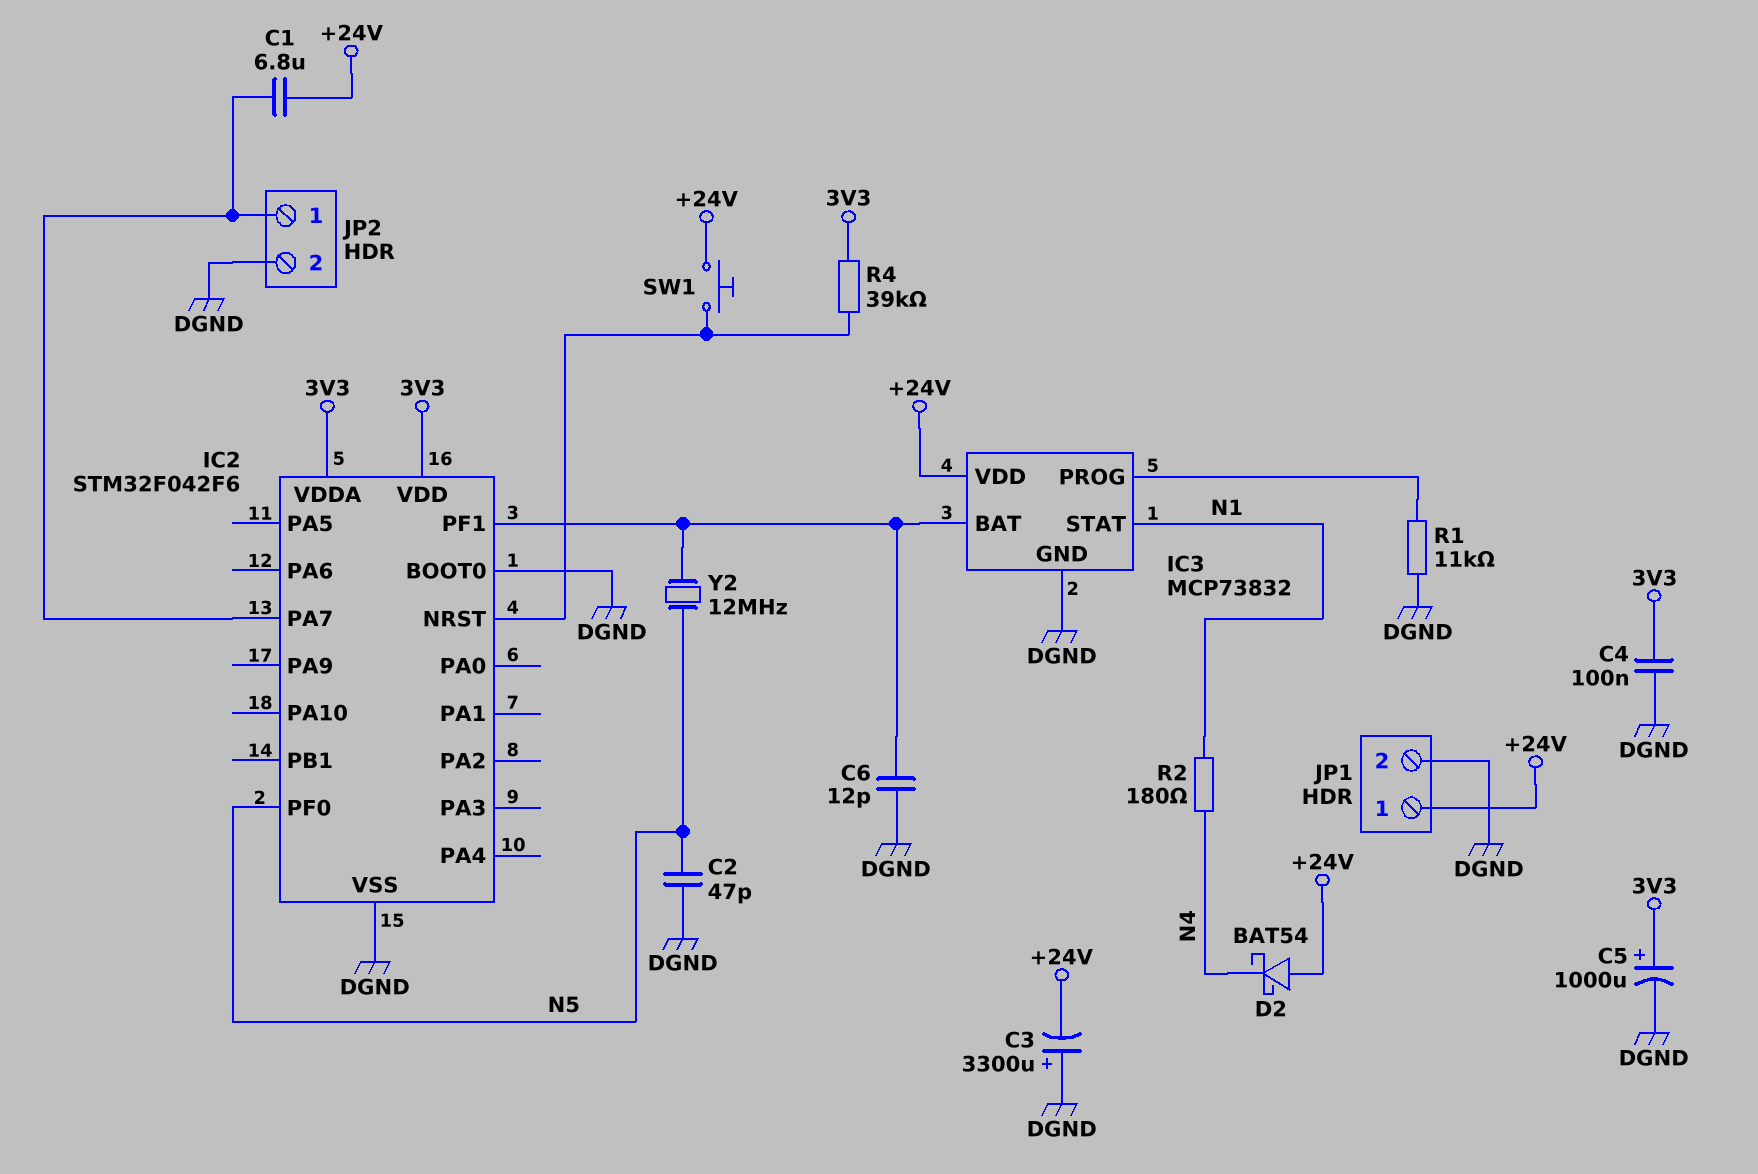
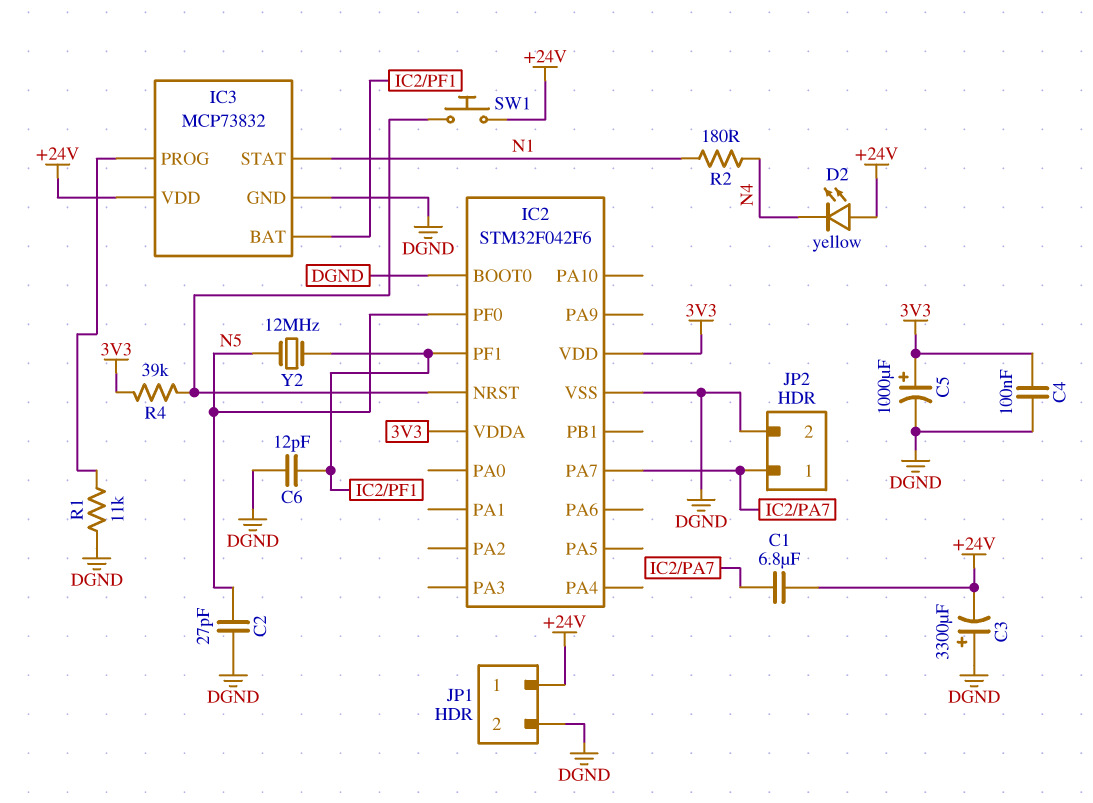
C2: 47pF (DGND, N5) -> 27pF (DGND, N5)
D2: schottky BAT54 (A +24V, K N4) -> LED yellow (A +24V, K N4)

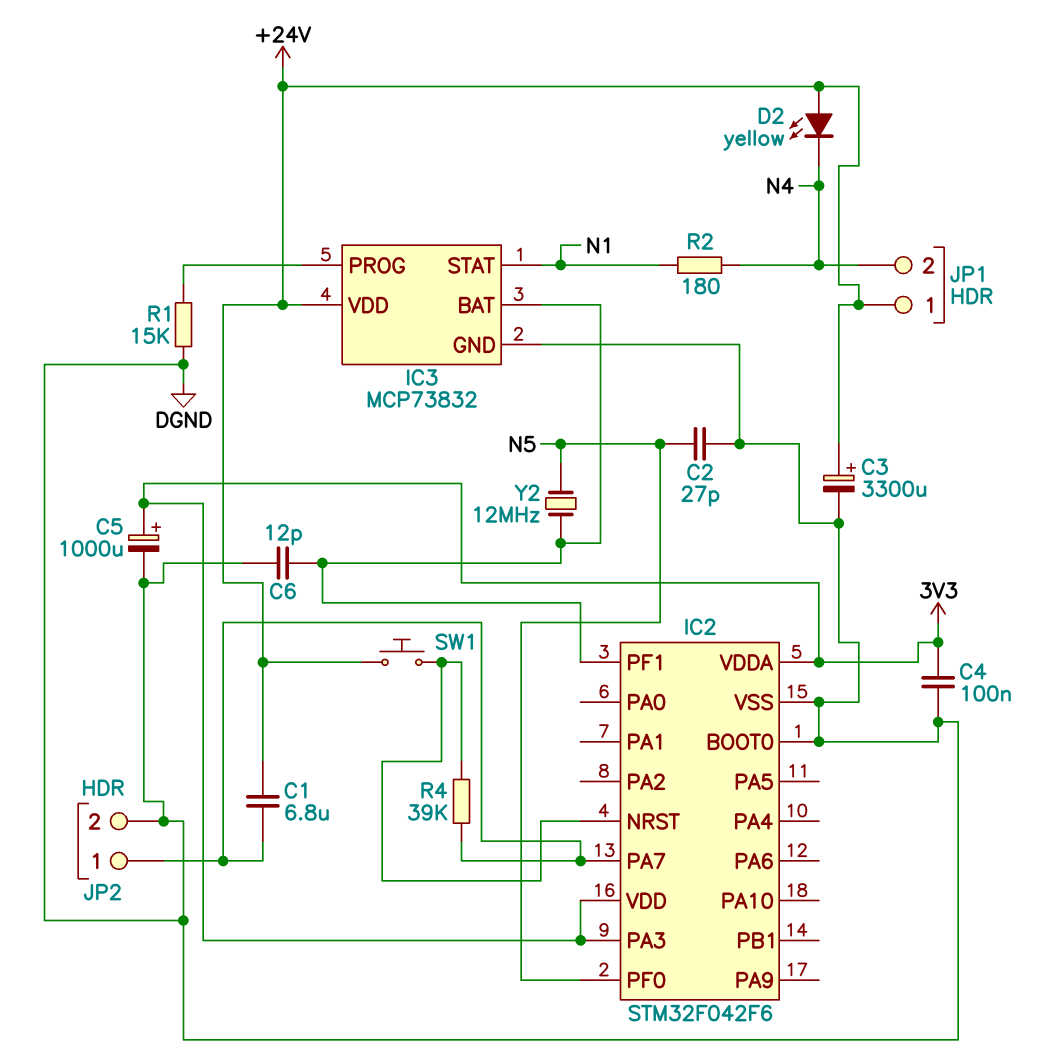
C3: 3300uF (plus DGND, minus +24V) -> 3300uF (plus +24V, minus DGND)
IC2 pin PA3: none -> 3V3
JP1 pin 2: DGND -> N4
R1: 11k (DGND, IC3/PROG) -> 15k (DGND, IC3/PROG)
R4: 39k (3V3, IC2/NRST) -> 39k (IC2/NRST, IC2/PA7)

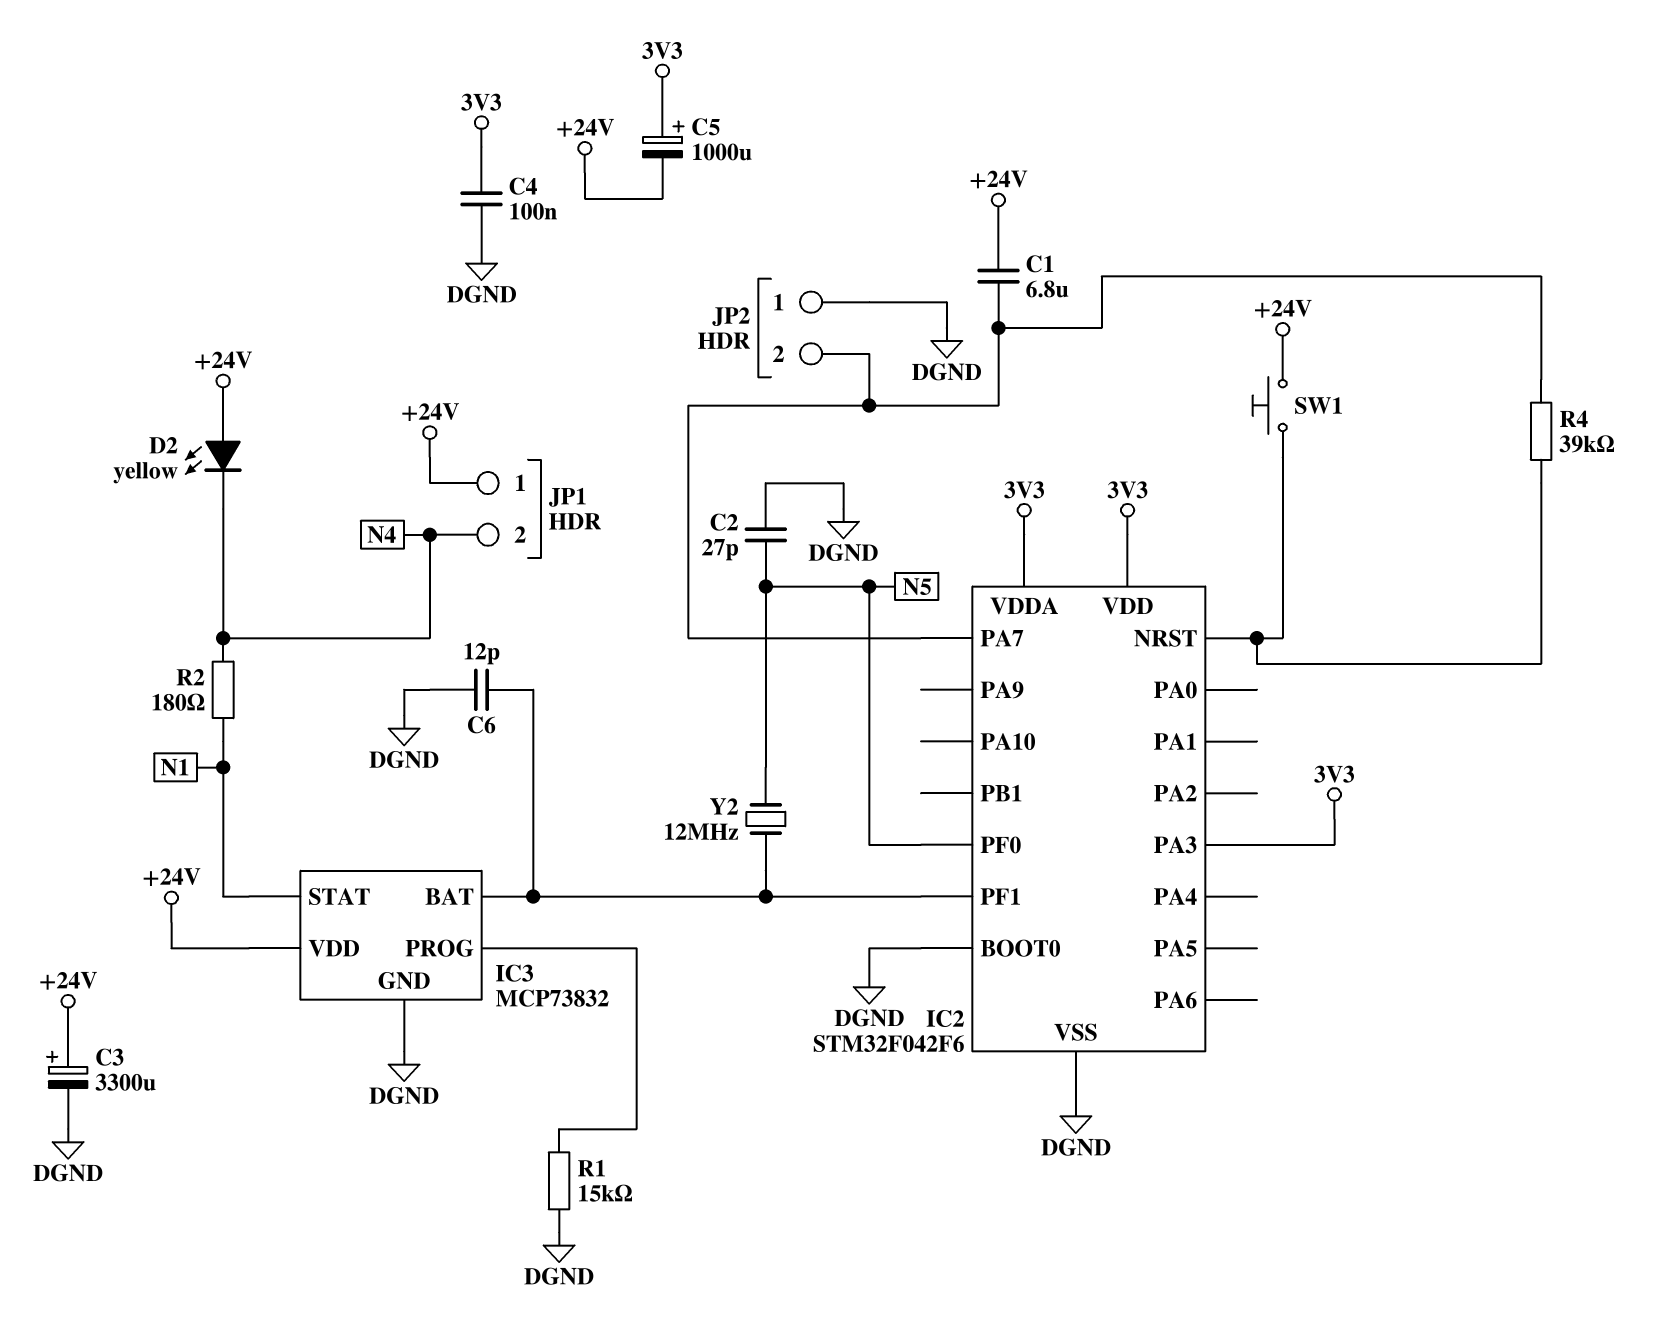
C5: 1000uF (plus 3V3, minus DGND) -> 1000uF (plus 3V3, minus +24V)
JP2 pin 1: IC2/PA7 -> DGND
JP2 pin 2: DGND -> IC2/PA7

